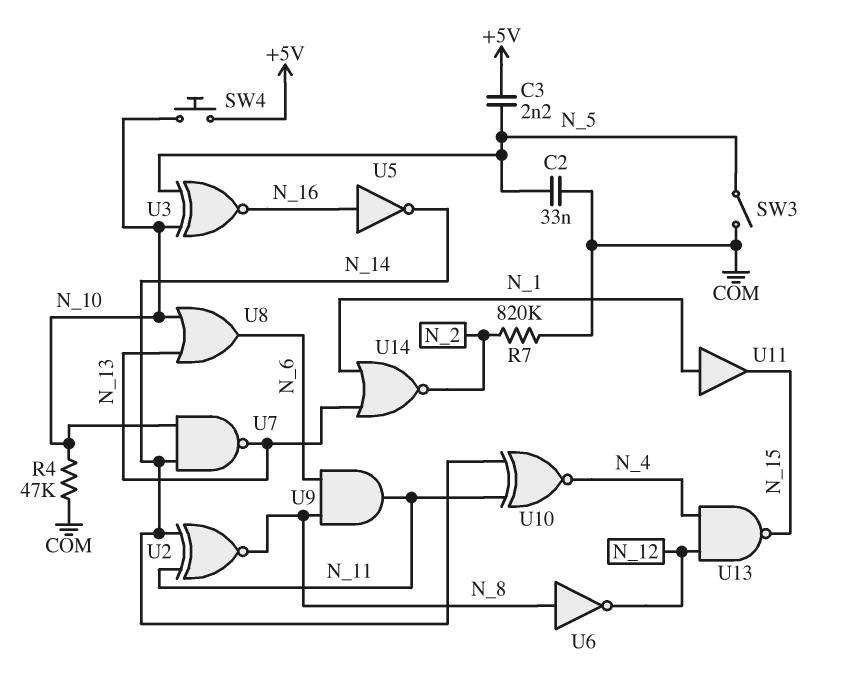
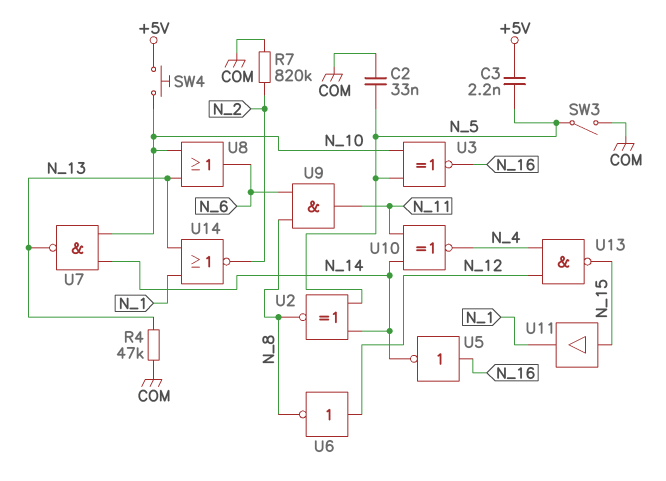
R4: 47k (COM, N_10) -> 47k (COM, N_13)
U2: XNOR (in N_11, in N_14, out N_8) -> XNOR (in N_5, in N_14, out N_8)
U6: NOT (in N_8, out N_12) -> NOT (in N_12, out N_8)
U11: buffer (in N_1, out N_15) -> buffer (in N_15, out N_1)

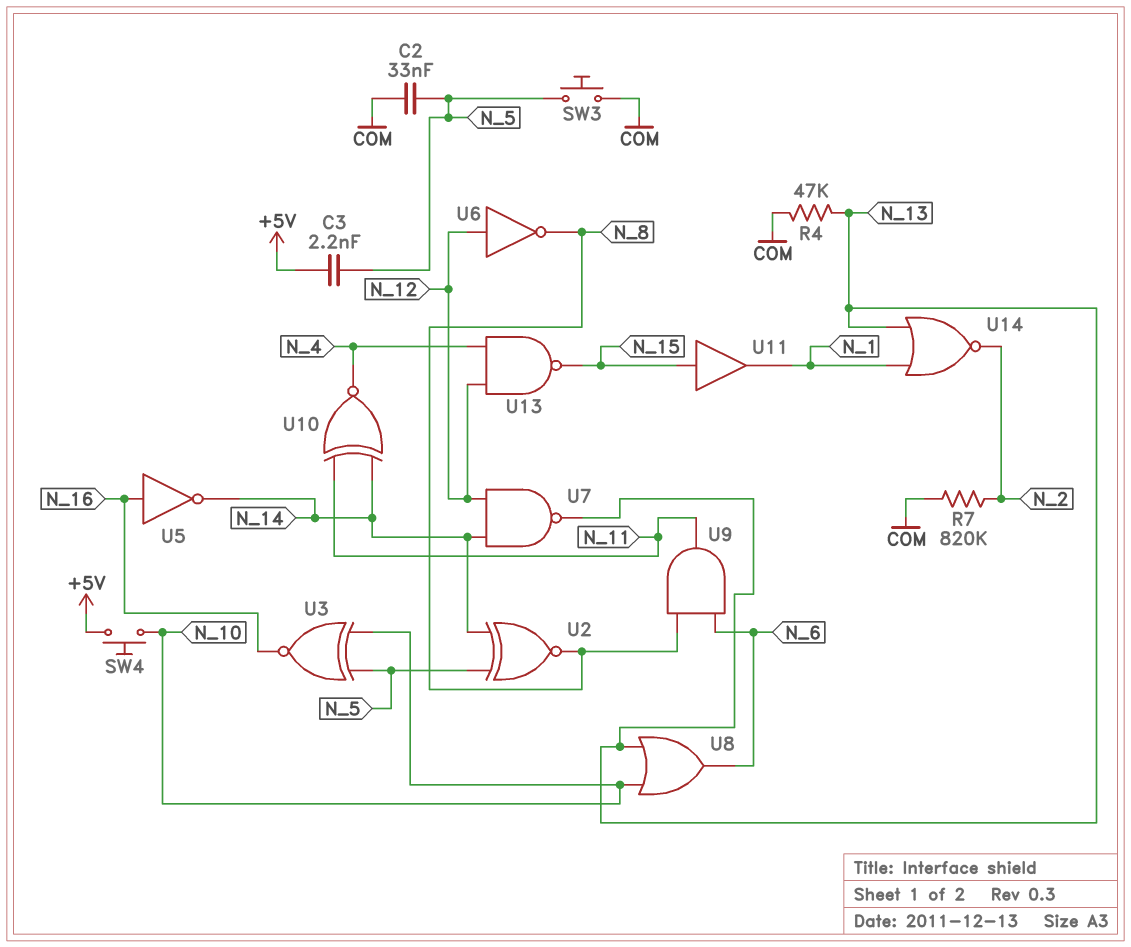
SW3: switch (COM, N_5) -> button (COM, N_5)
U7: NAND (in N_10, in N_14, out N_13) -> NAND (in N_12, in N_14, out N_13)

